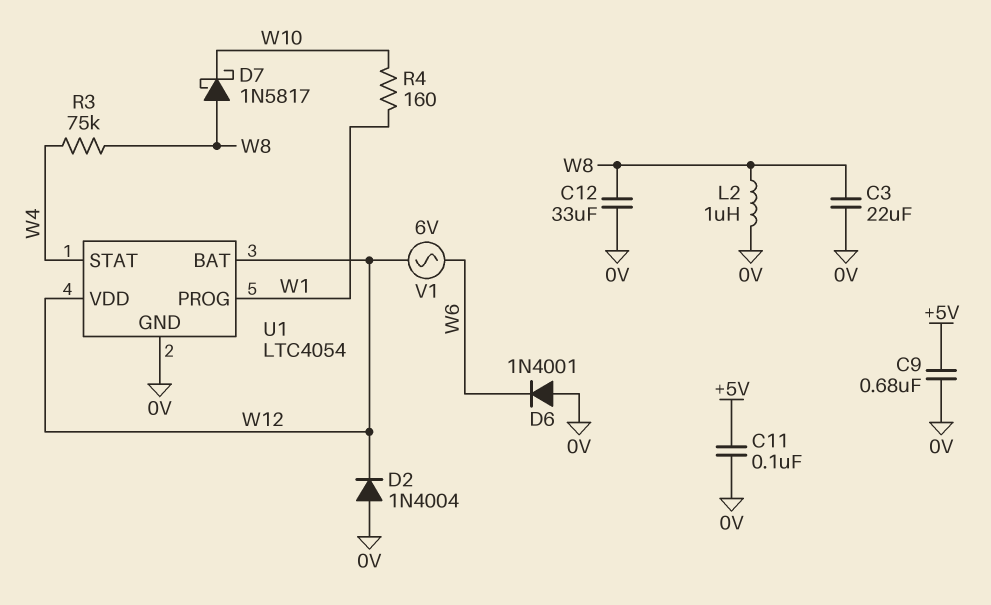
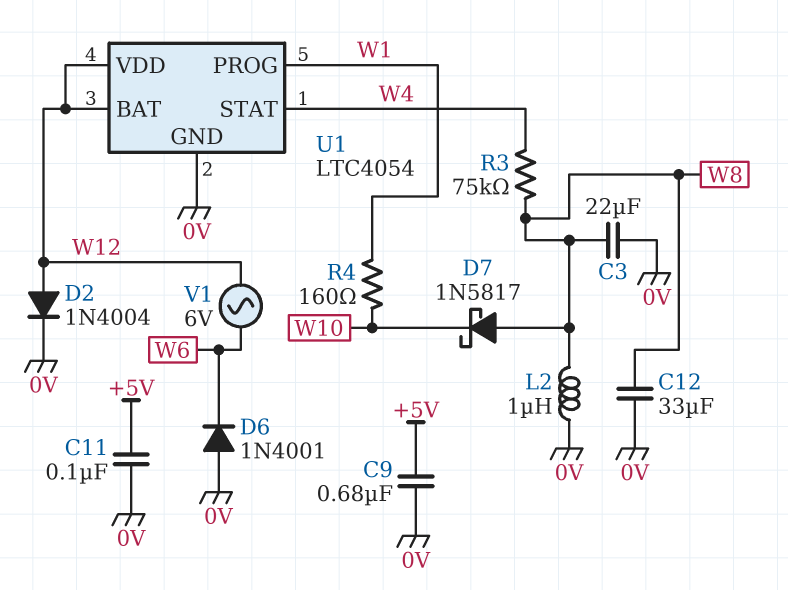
D2: diode 1N4004 (A 0V, K W12) -> diode 1N4004 (A W12, K 0V)

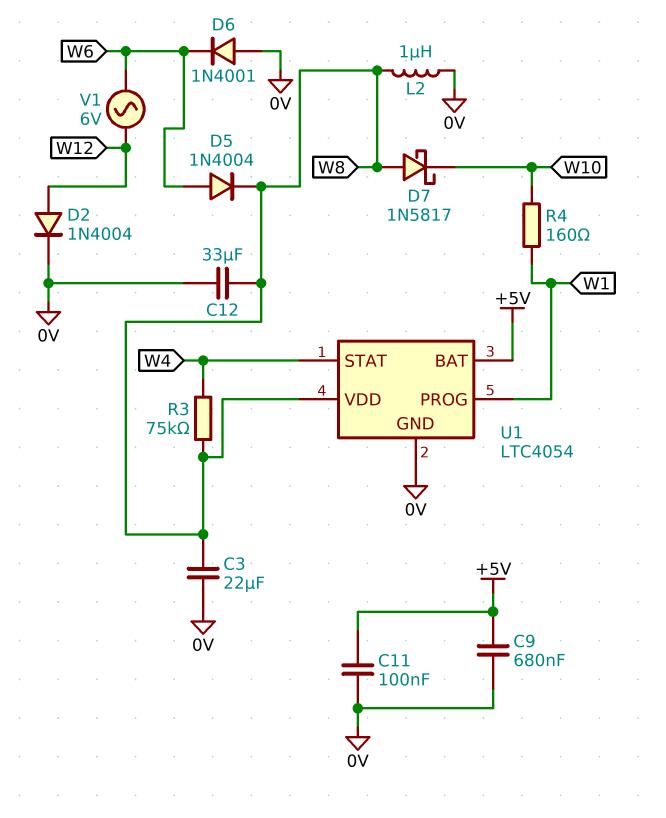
D5: none -> diode 1N4004 (A W6, K W8)
U1 pin BAT: W12 -> +5V
U1 pin VDD: W12 -> W8

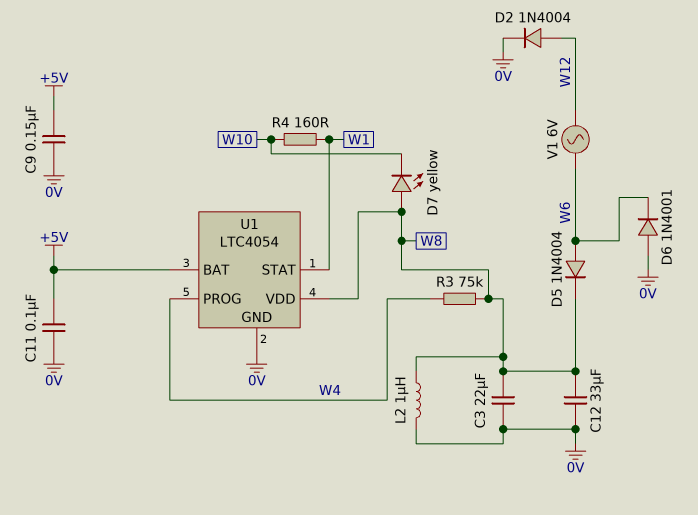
C9: 680nF (+5V, 0V) -> 150nF (+5V, 0V)
D7: schottky 1N5817 (A W8, K W10) -> LED yellow (A W8, K W10)
U1 pin PROG: W1 -> W4
U1 pin STAT: W4 -> W1

